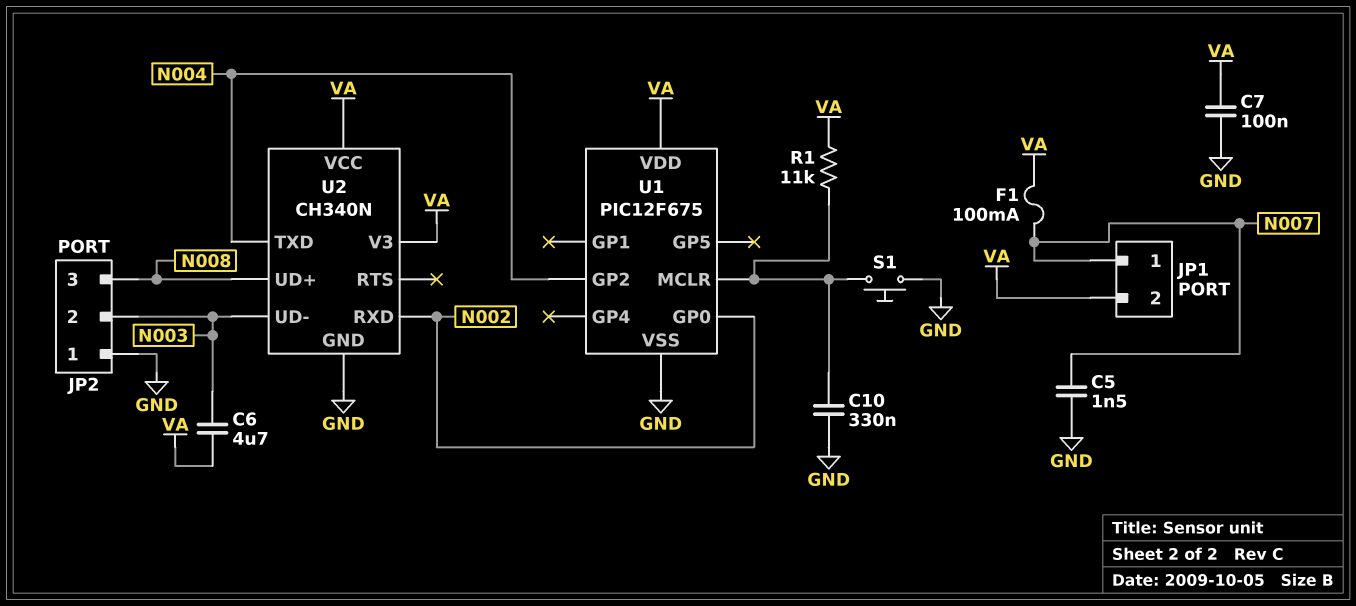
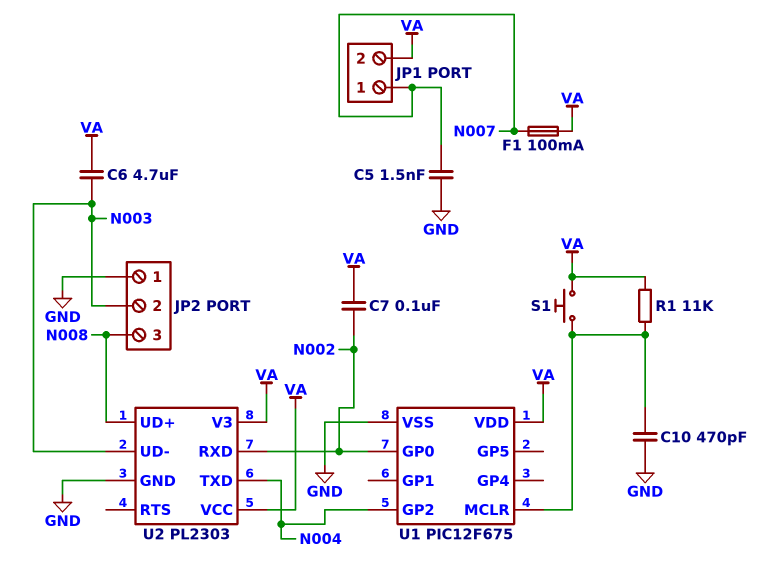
C7: 100nF (GND, VA) -> 100nF (N002, VA)
C10: 330nF (GND, U1/MCLR) -> 470pF (GND, U1/MCLR)
S1: button (GND, U1/MCLR) -> button (U1/MCLR, VA)
U2: CH340N -> PL2303

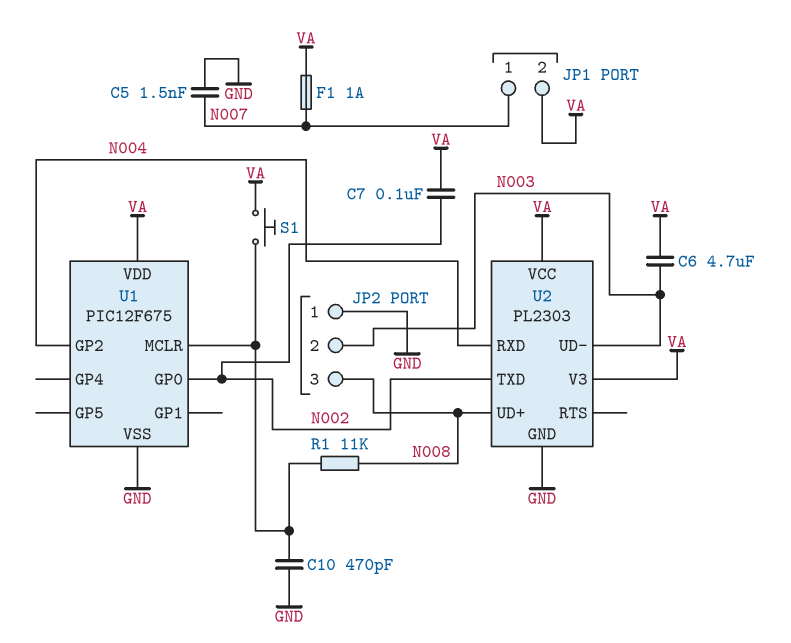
F1: 100mA (N007, VA) -> 1A (N007, VA)
R1: 11k (U1/MCLR, VA) -> 11k (N008, U1/MCLR)
U2 pin RXD: N002 -> N004
U2 pin TXD: N004 -> N002

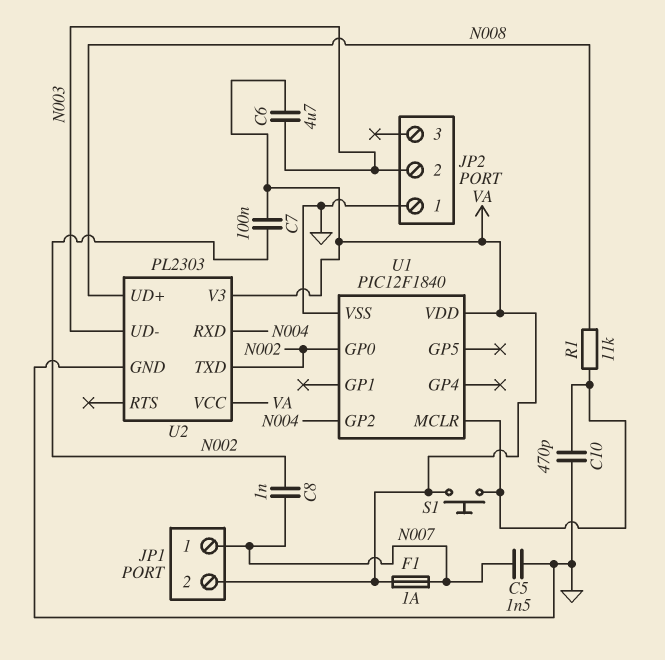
C8: none -> 1nF (N002, N007)
JP2 pin 3: N008 -> none
U1: PIC12F675 -> PIC12F1840

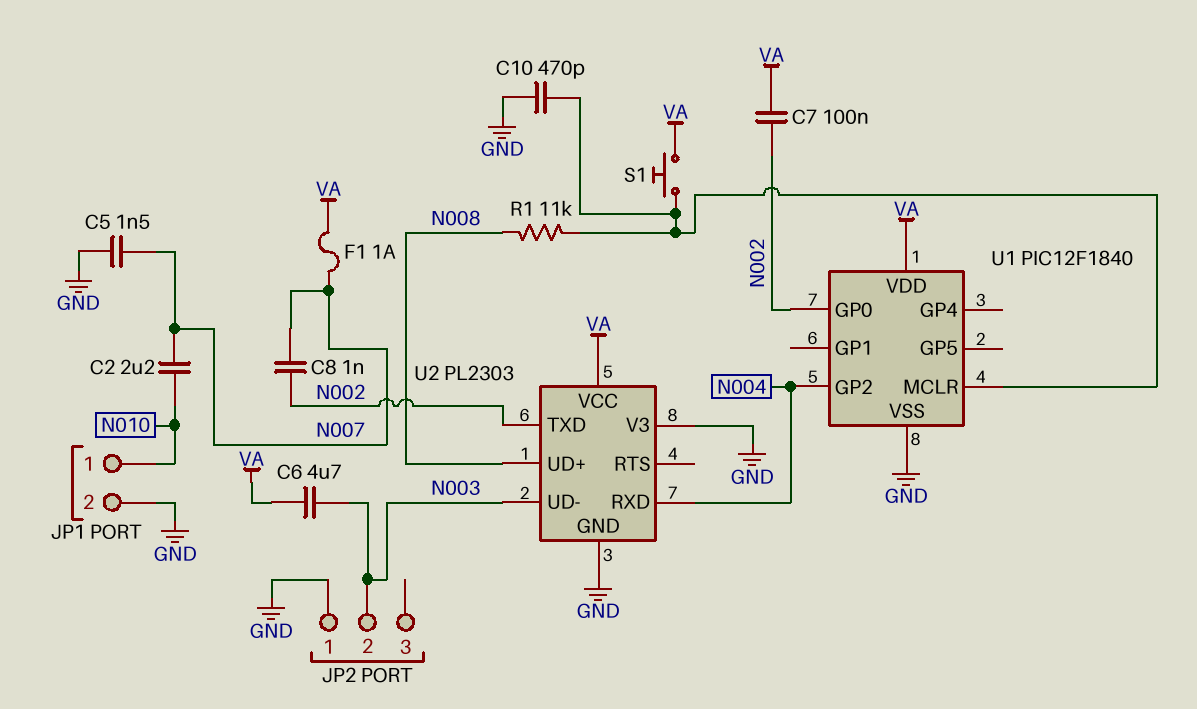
C2: none -> 2.2uF (N007, N010)
JP1 pin 1: N007 -> N010
JP1 pin 2: VA -> GND
U2 pin V3: VA -> GND

